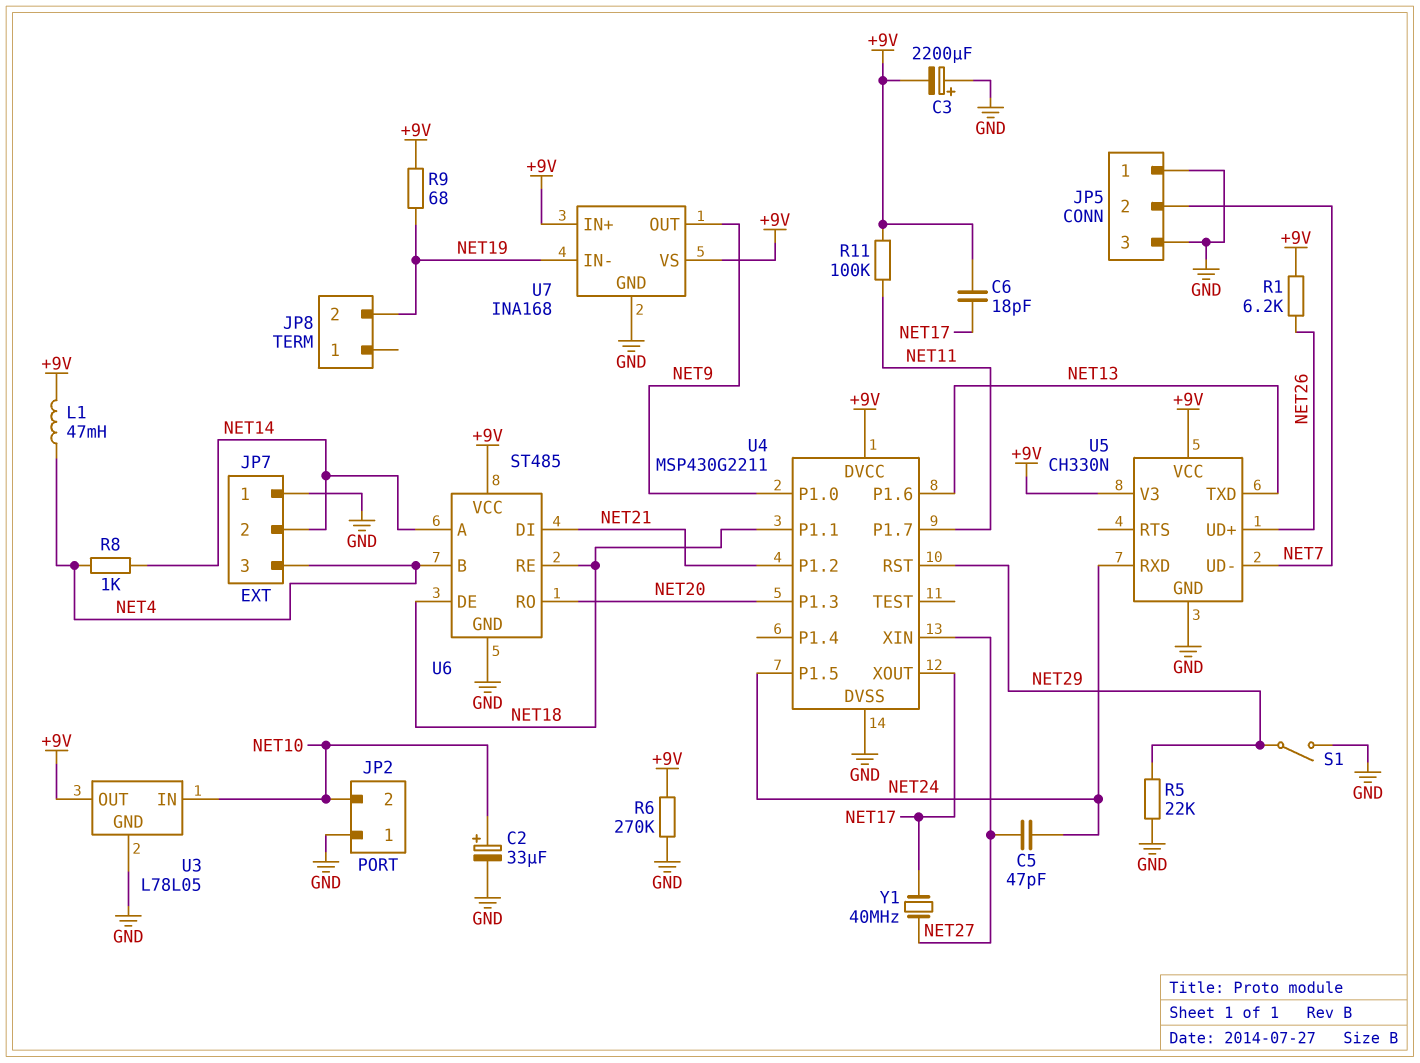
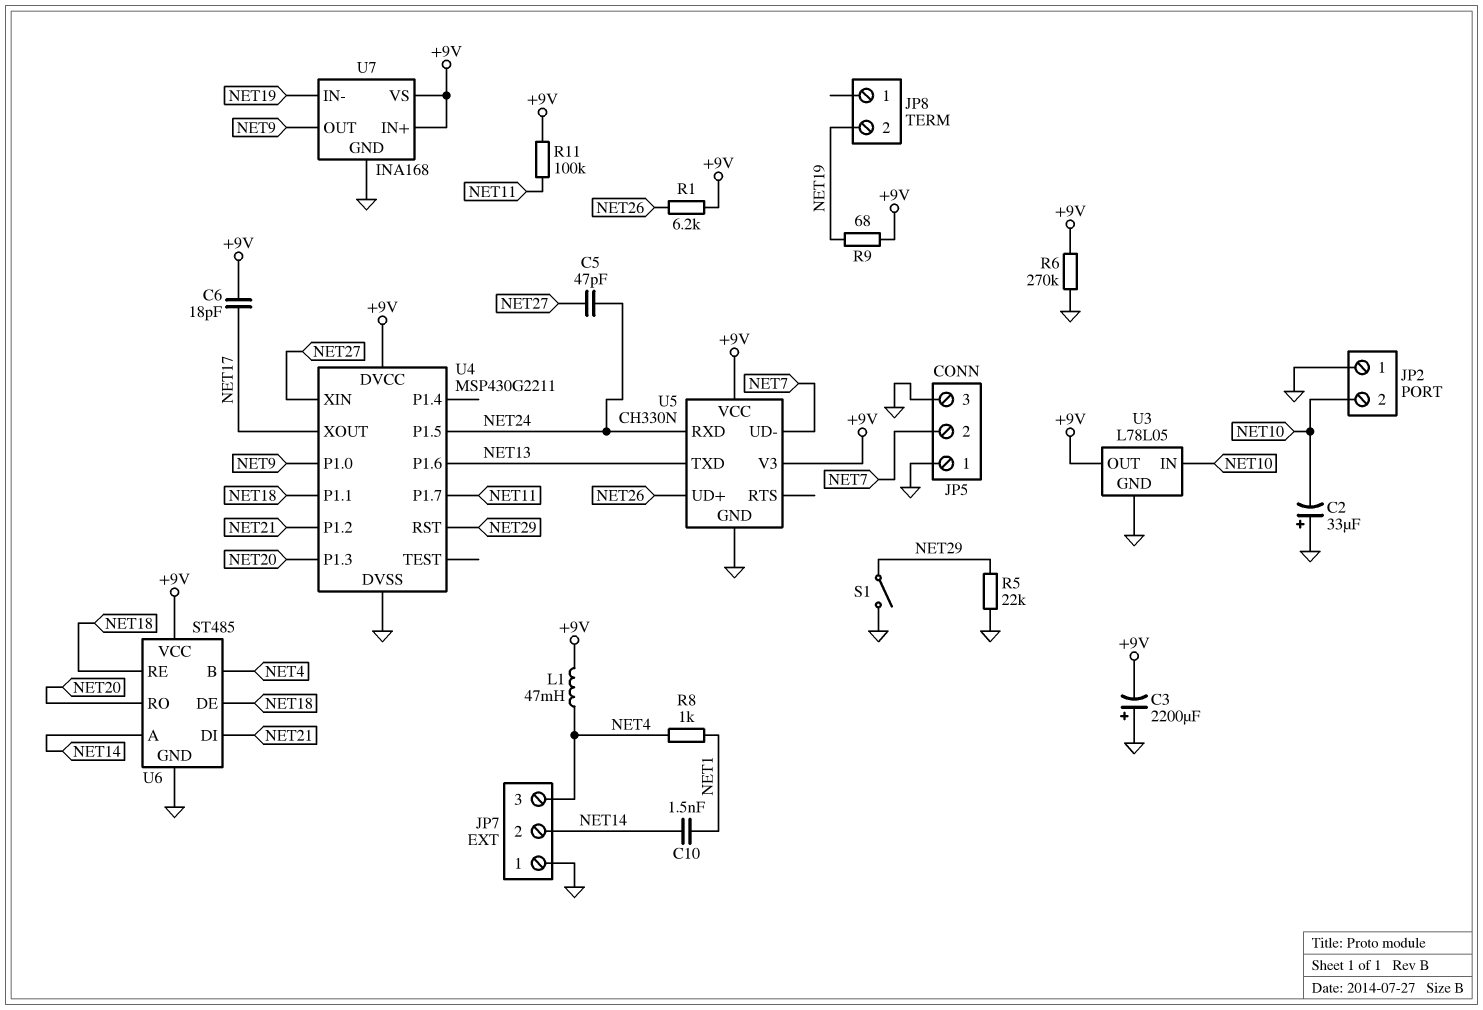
C2: 33uF (plus NET10, minus GND) -> 33uF (plus GND, minus NET10)
C10: none -> 1.5nF (NET1, NET14)
R8: 1k (NET4, NET14) -> 1k (NET1, NET4)
Y1: 40MHz (NET17, NET27) -> none

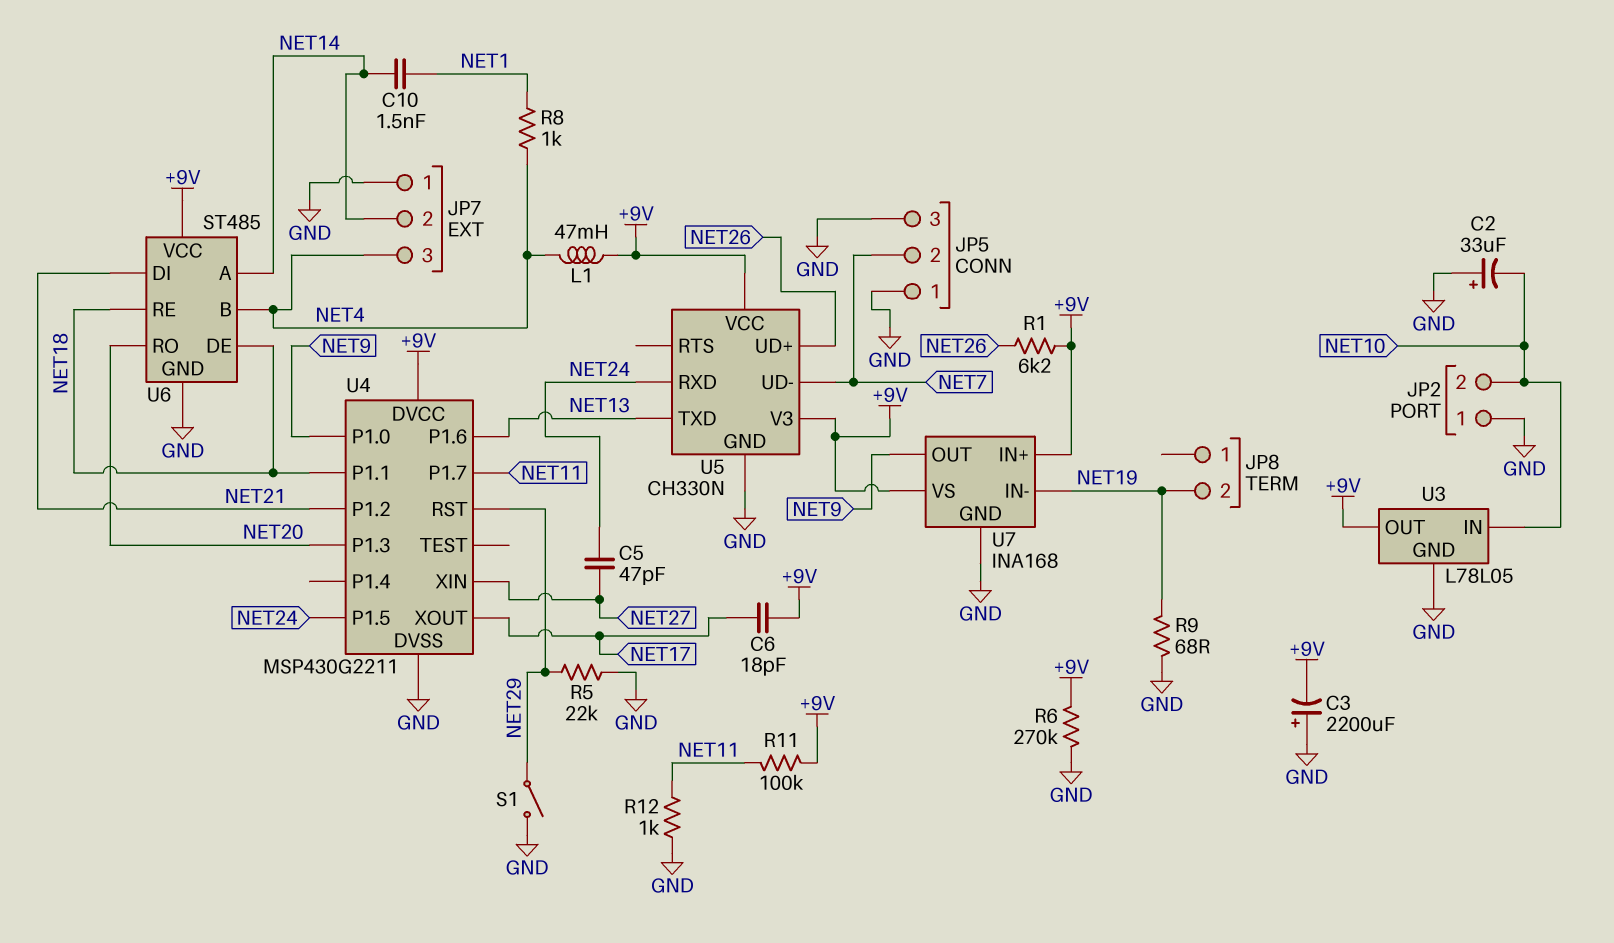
R9: 68 (+9V, NET19) -> 68 (GND, NET19)
R12: none -> 1k (GND, NET11)

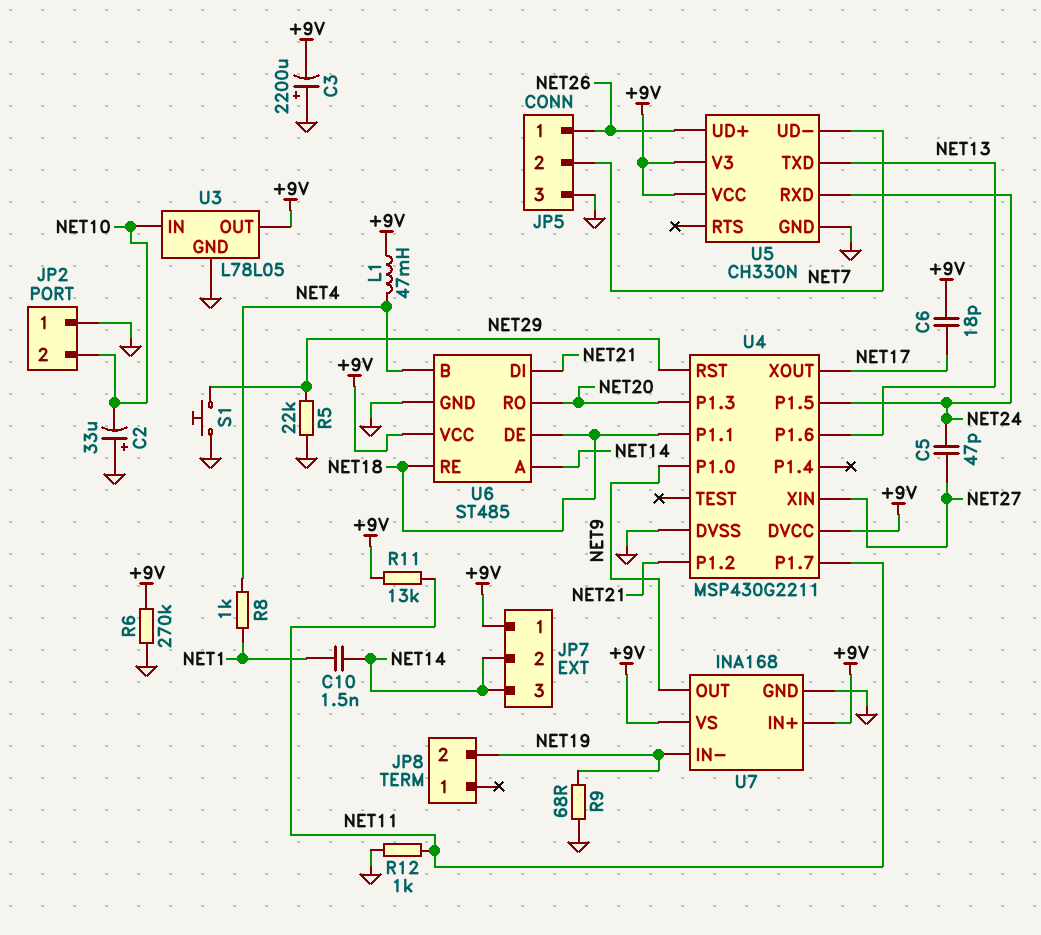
JP5 pin 1: GND -> NET26
JP7 pin 1: GND -> +9V
JP7 pin 3: NET4 -> NET14
R1: 6.2k (+9V, NET26) -> none
R11: 100k (+9V, NET11) -> 13k (+9V, NET11)
S1: switch (GND, NET29) -> button (GND, NET29)

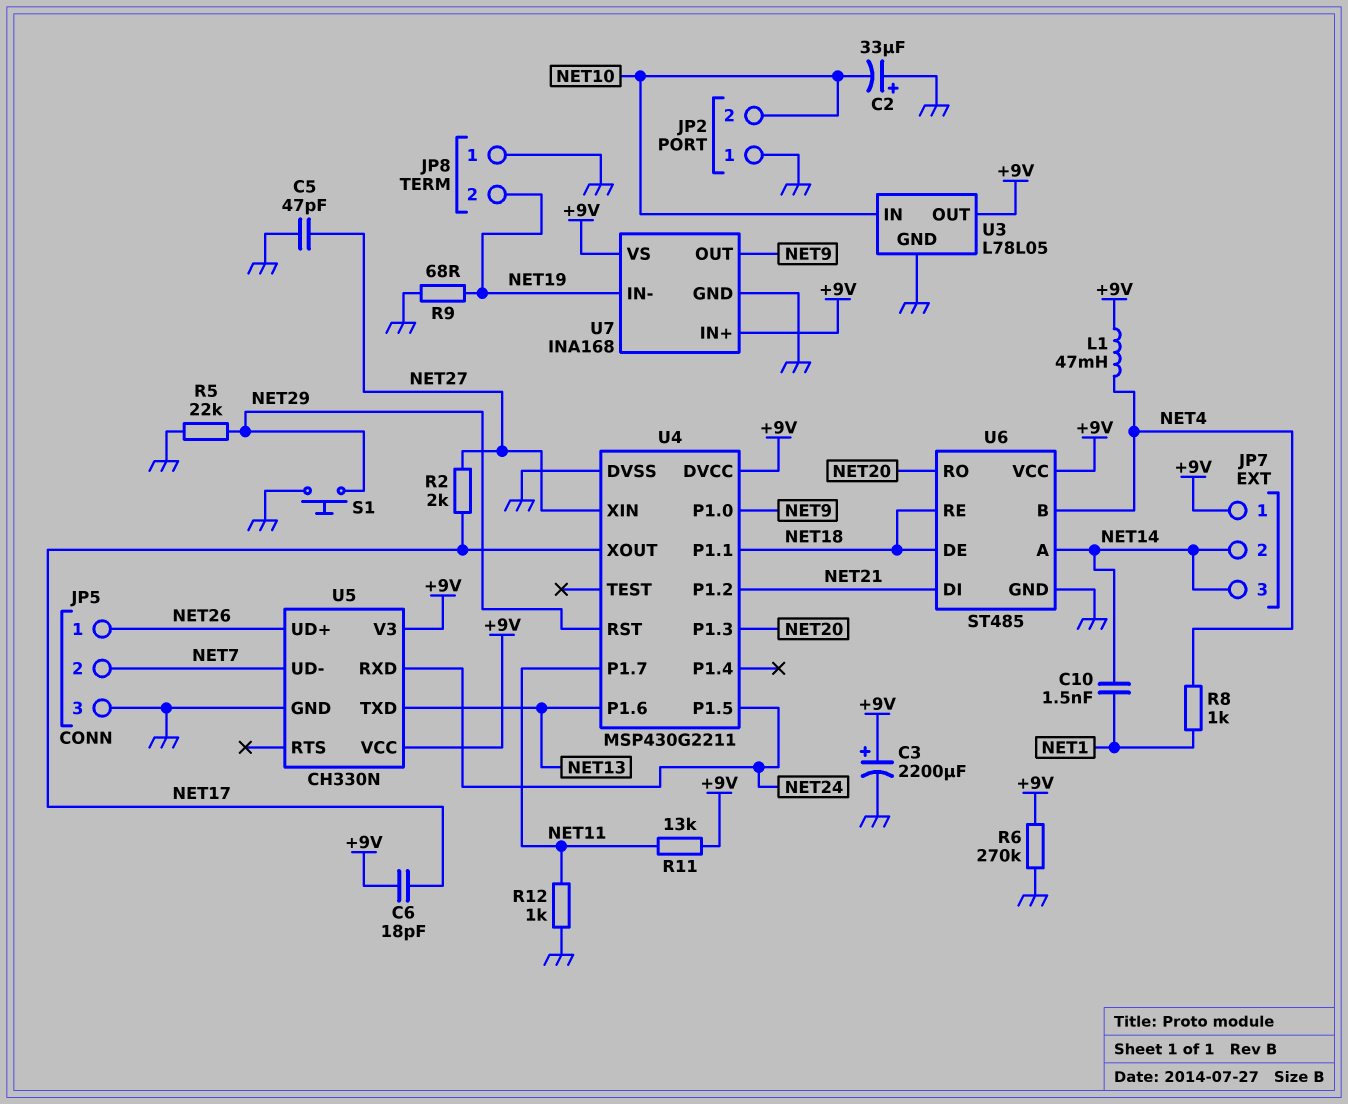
C3: 2200uF (plus GND, minus +9V) -> 2200uF (plus +9V, minus GND)
C5: 47pF (NET24, NET27) -> 47pF (GND, NET27)
JP8 pin 1: none -> GND
R2: none -> 2k (NET17, NET27)

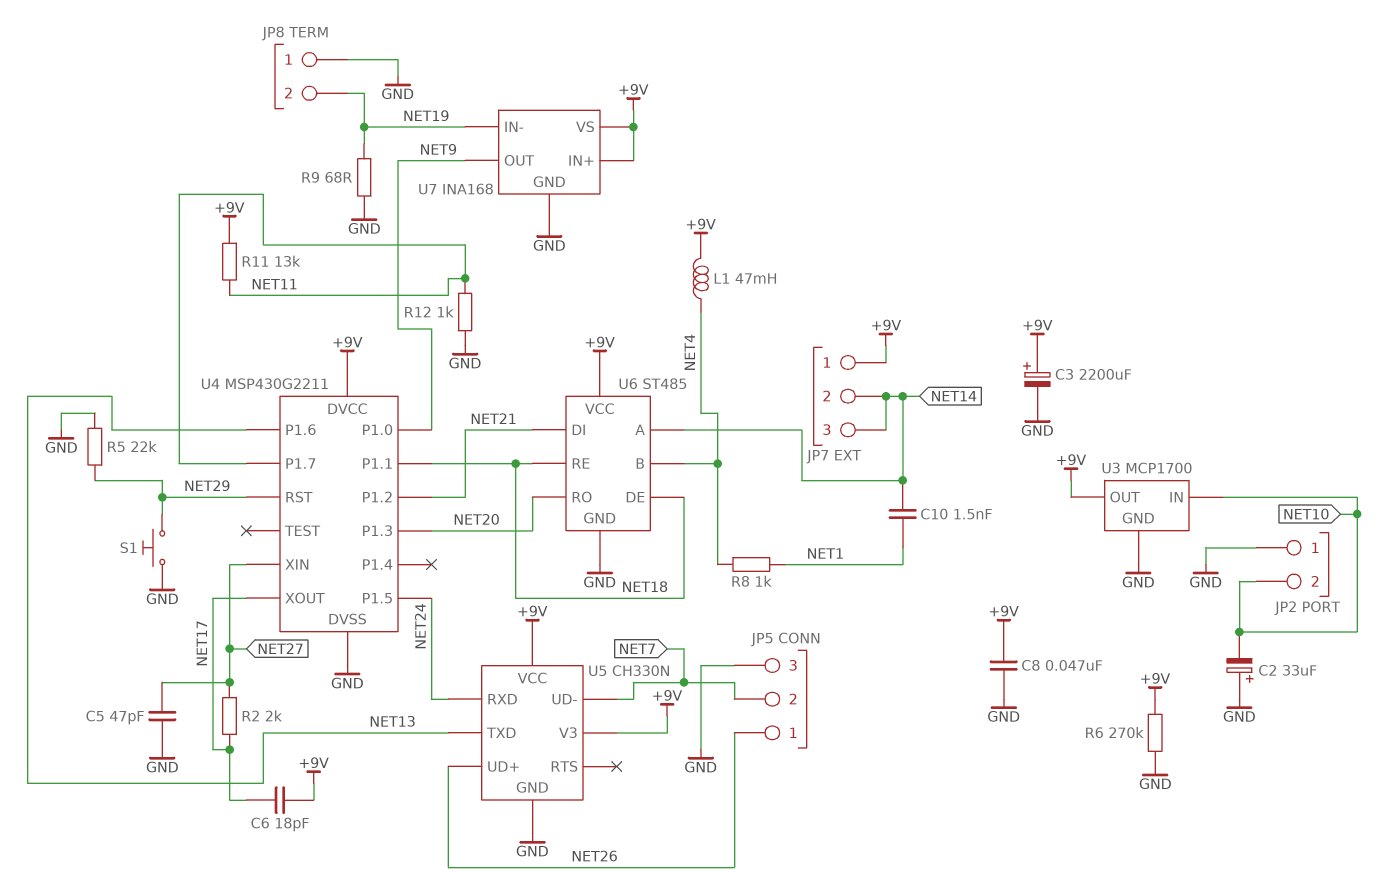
C8: none -> 47nF (+9V, GND)
U3: L78L05 -> MCP1700

